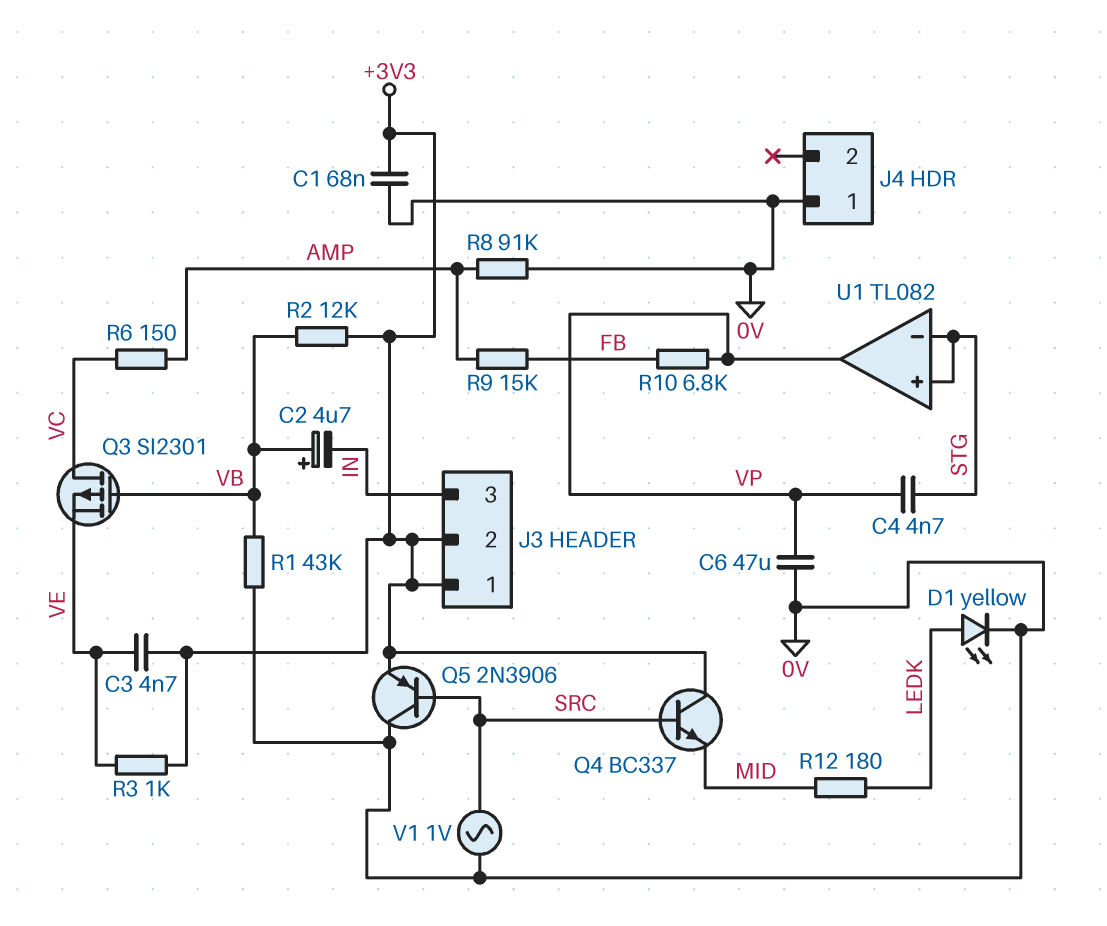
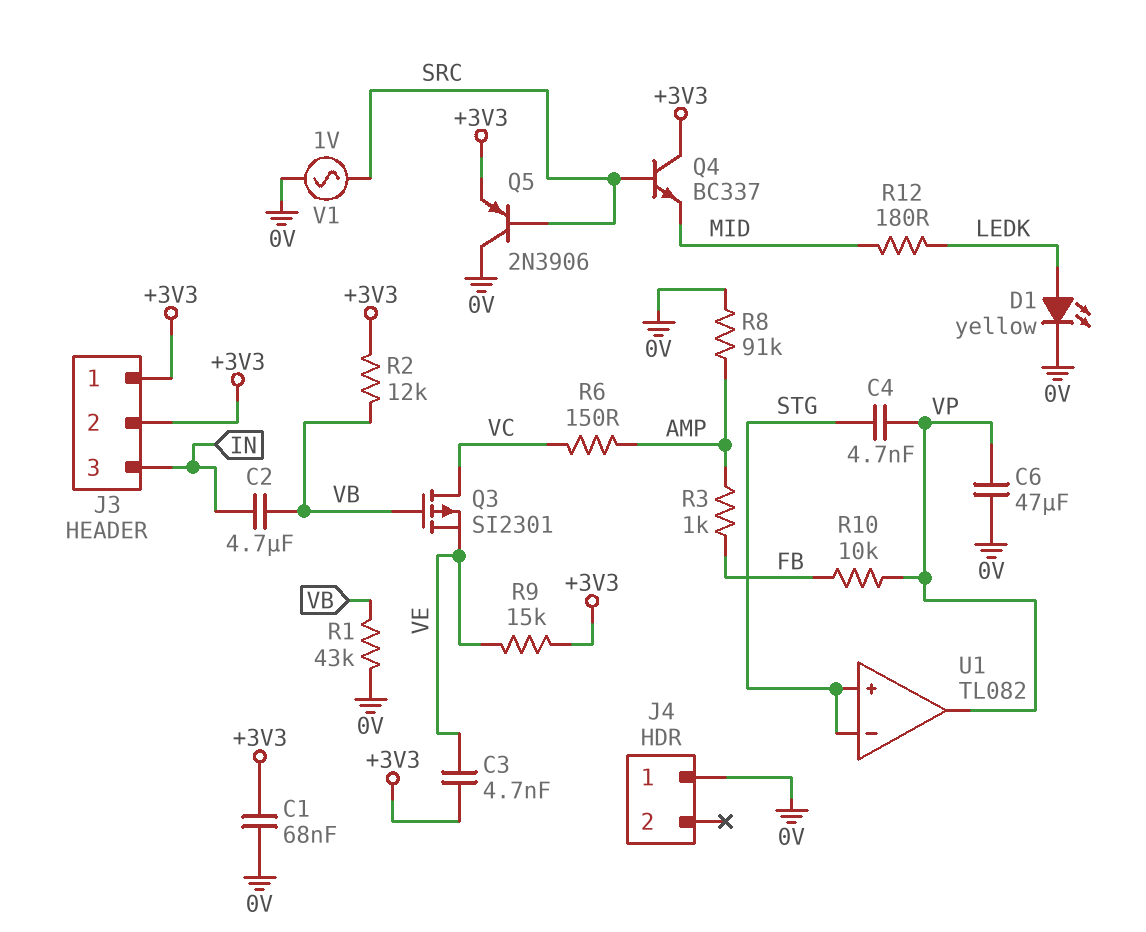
C2: 4.7uF (plus VB, minus IN) -> 4.7uF (IN, VB)
R3: 1k (+3V3, VE) -> 1k (AMP, FB)
R9: 15k (AMP, FB) -> 15k (+3V3, VE)
R10: 6.8k (FB, VP) -> 10k (FB, VP)

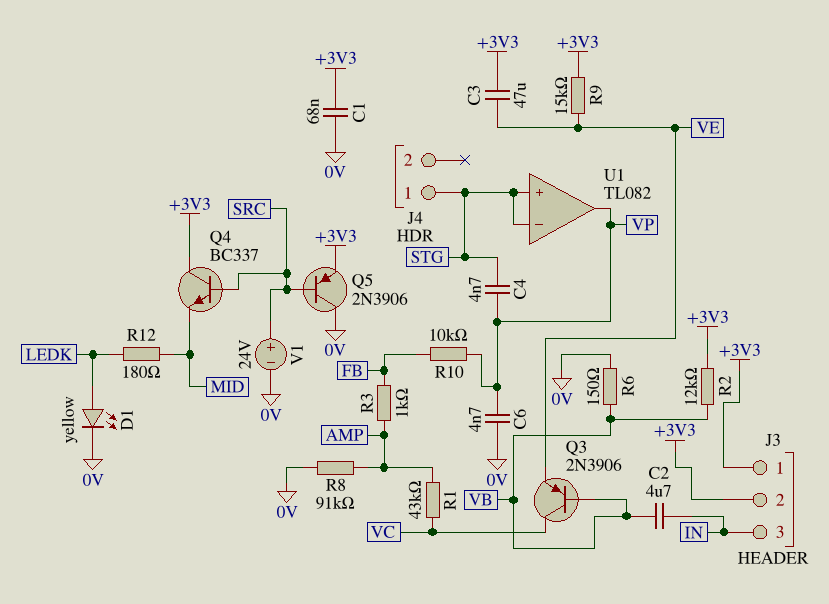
C3: 4.7nF (+3V3, VE) -> 47uF (+3V3, VE)
C6: 47uF (0V, VP) -> 4.7nF (0V, VP)
J4 pin 1: 0V -> STG
Q3: PMOS SI2301 (G VB, D VC, S VE) -> PNP 2N3906 (B VB, C VC, E VE)
R1: 43k (0V, VB) -> 43k (AMP, VC)
R6: 150 (AMP, VC) -> 150 (0V, VB)
V1: AC 1V (0V, SRC) -> 24V (plus SRC, minus 0V)

